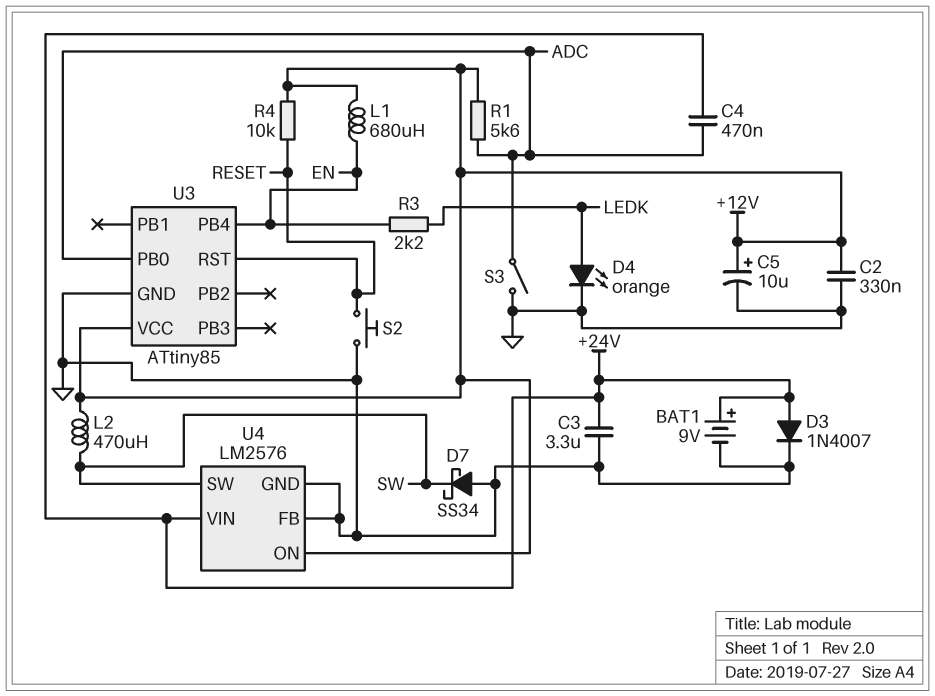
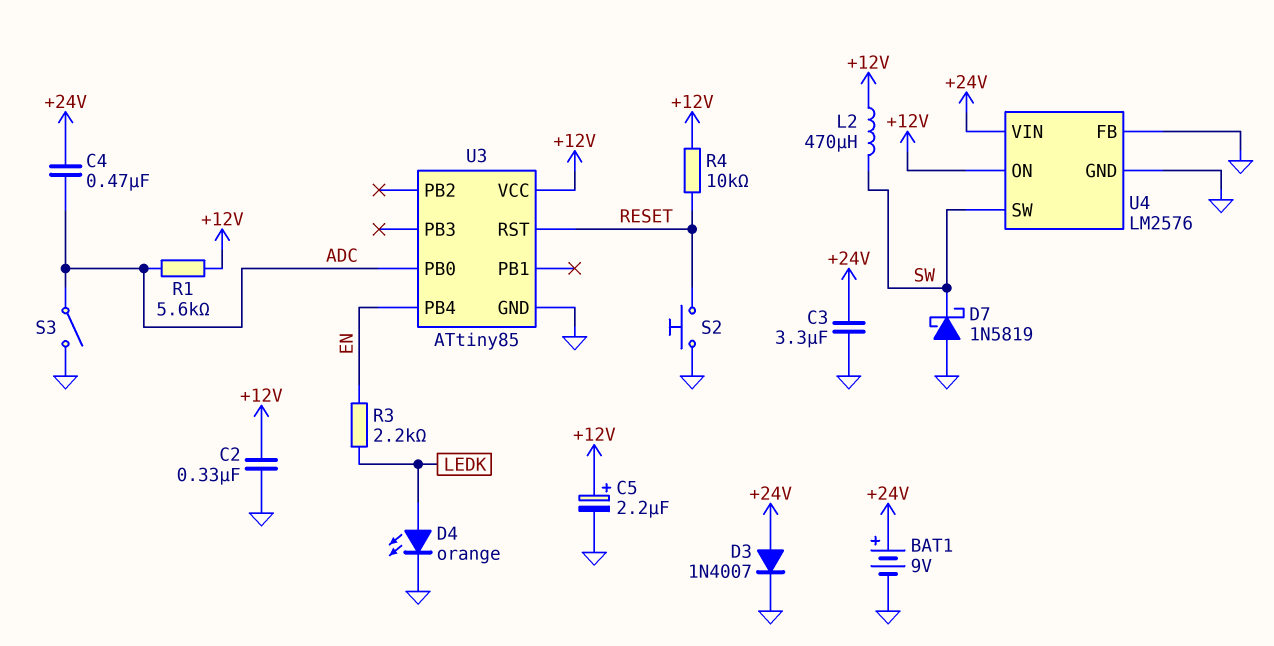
C5: 10uF (plus +12V, minus GND) -> 2.2uF (plus +12V, minus GND)
D7: schottky SS34 (A GND, K SW) -> schottky 1N5819 (A GND, K SW)
L1: 680uH (+12V, EN) -> none

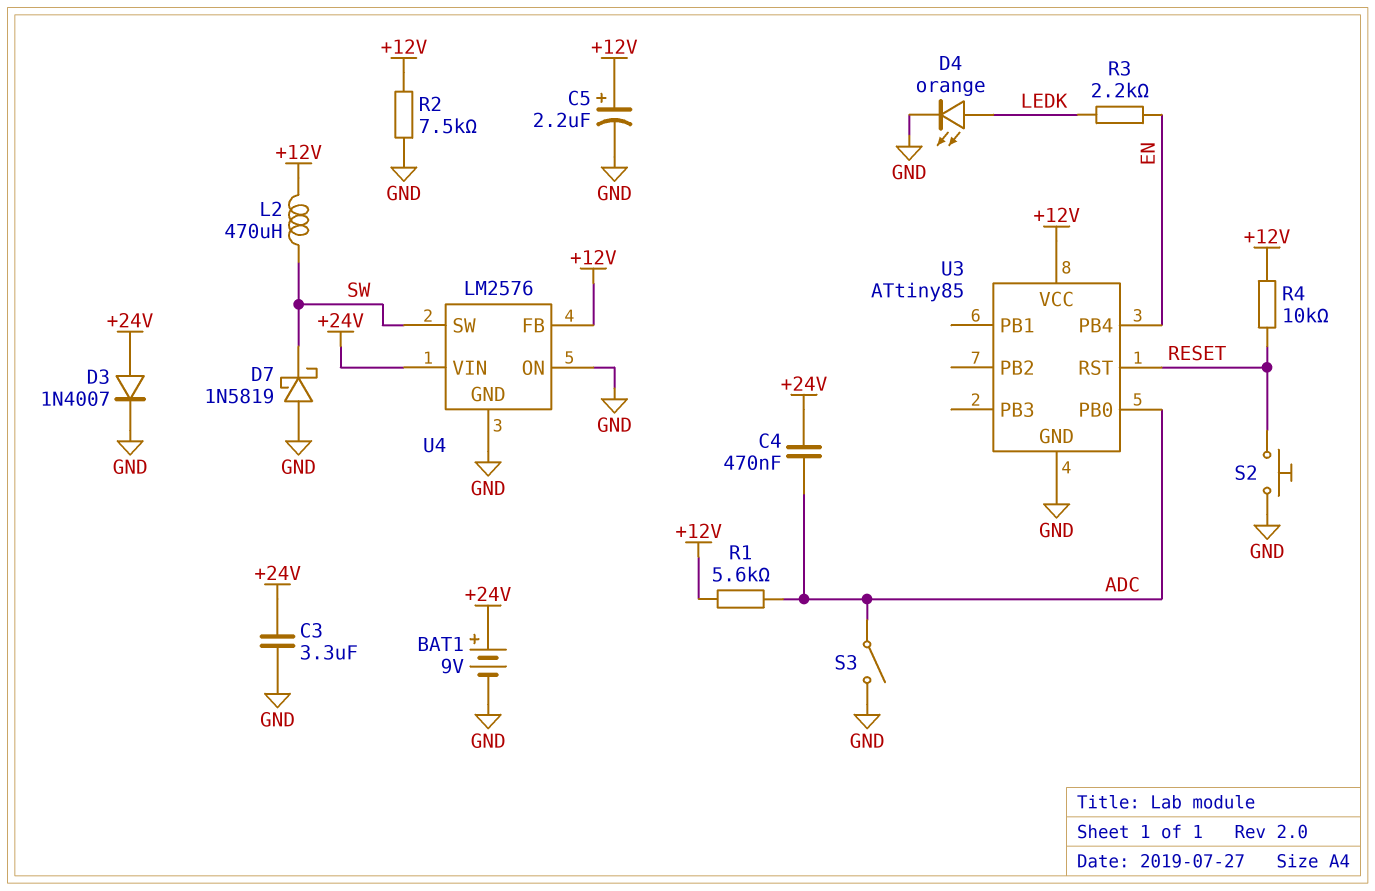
C2: 330nF (+12V, GND) -> none
R2: none -> 7.5k (+12V, GND)
U4 pin FB: GND -> +12V
U4 pin ON: +12V -> GND

